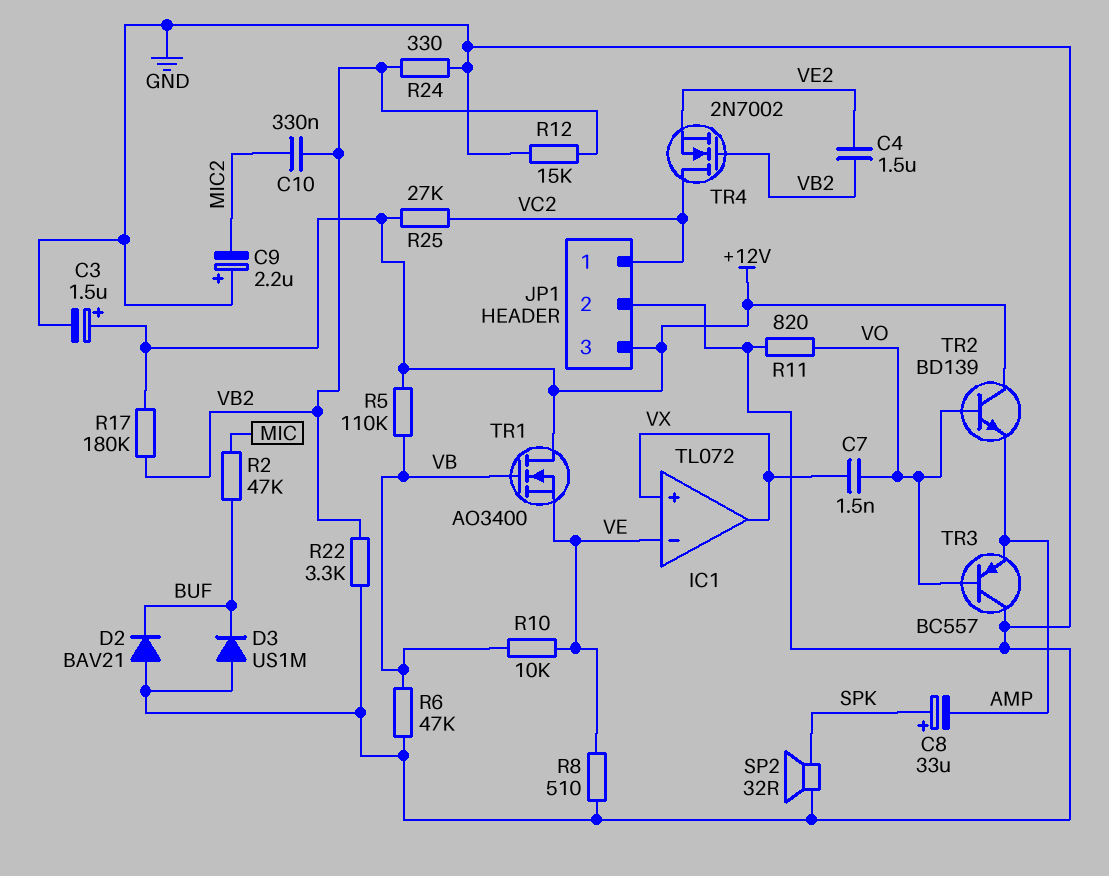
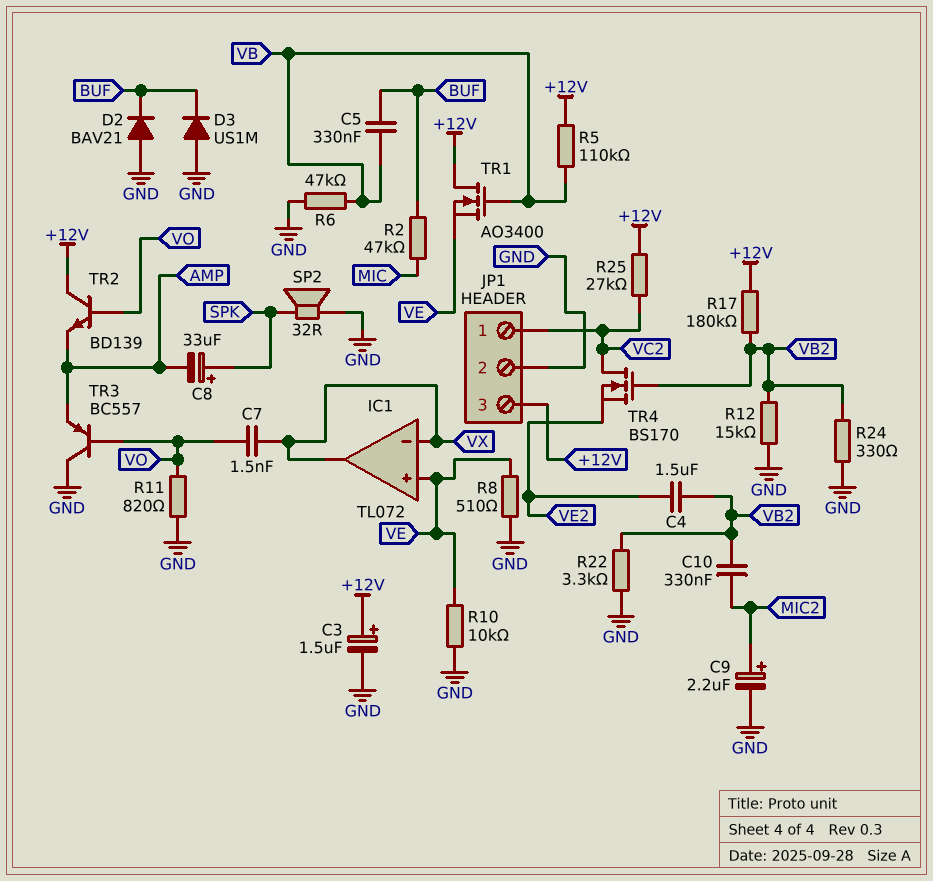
C5: none -> 330nF (BUF, VB)
C9: 2.2uF (plus GND, minus MIC2) -> 2.2uF (plus MIC2, minus GND)
IC1 pin in+: VX -> VE
IC1 pin in-: VE -> VX
R10: 10k (VB, VE) -> 10k (GND, VE)
TR4: NMOS 2N7002 (G VB2, D VC2, S VE2) -> NMOS BS170 (G VB2, D VC2, S VE2)

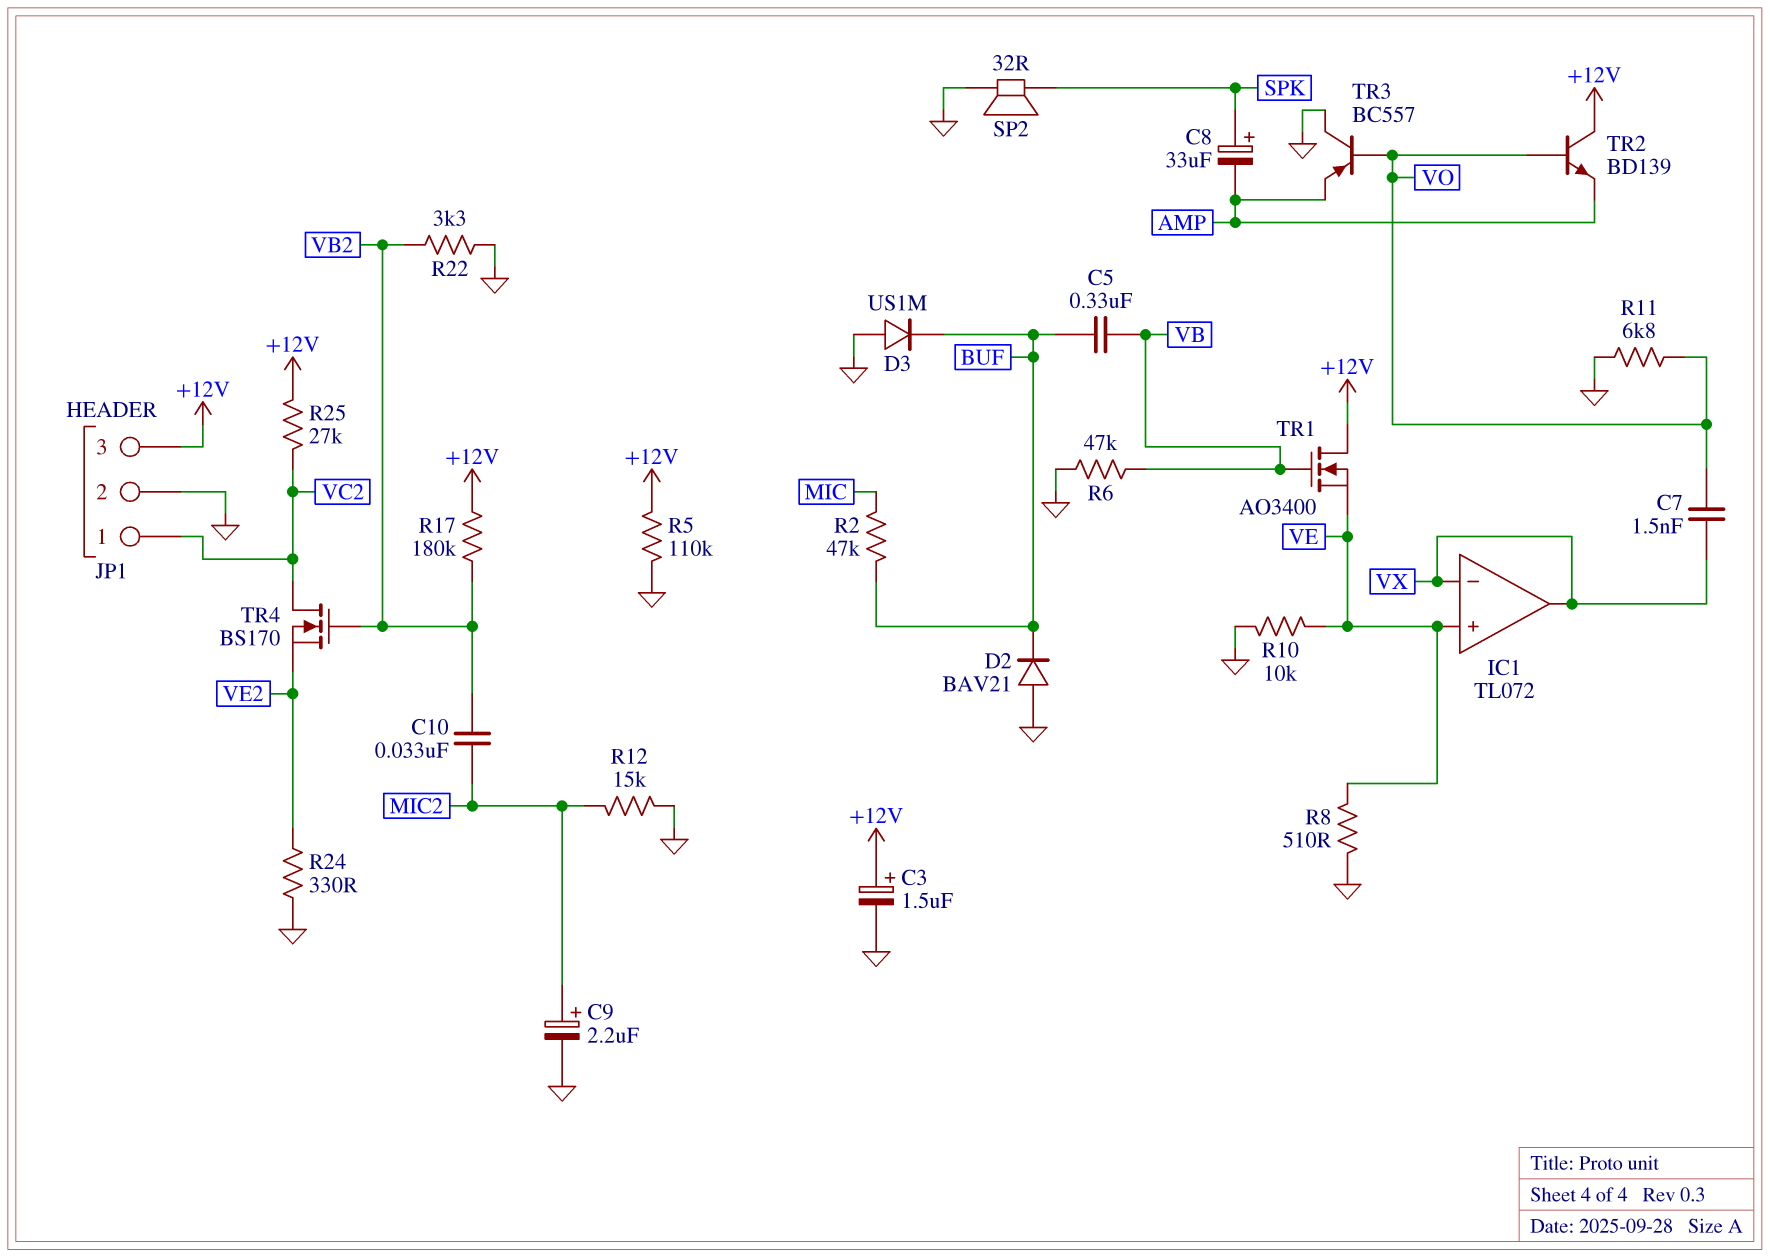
C4: 1.5uF (VB2, VE2) -> none
C10: 330nF (MIC2, VB2) -> 33nF (MIC2, VB2)
R5: 110k (+12V, VB) -> 110k (+12V, GND)
R11: 820 (GND, VO) -> 6.8k (GND, VO)
R12: 15k (GND, VB2) -> 15k (GND, MIC2)
R24: 330 (GND, VB2) -> 330 (GND, VE2)

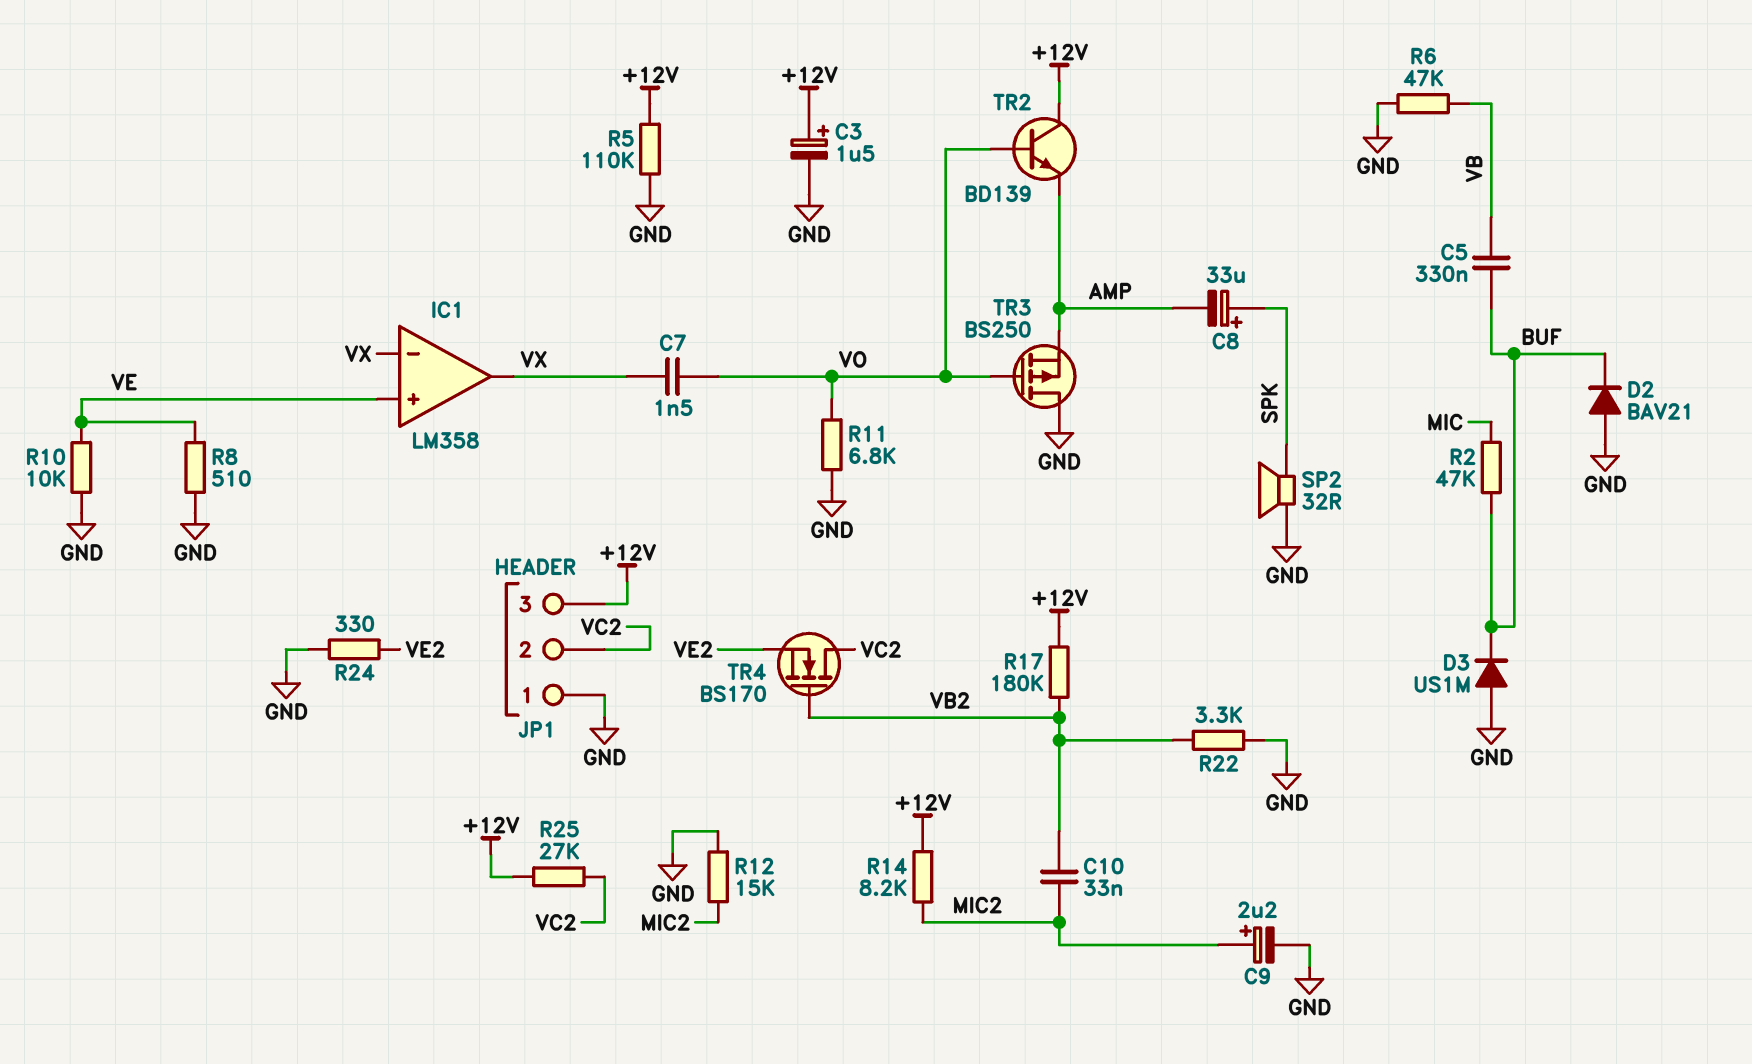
IC1: TL072 -> LM358
JP1 pin 1: VC2 -> GND
JP1 pin 2: GND -> VC2
R14: none -> 8.2k (+12V, MIC2)
TR1: NMOS AO3400 (G VB, D +12V, S VE) -> none
TR3: PNP BC557 (B VO, C GND, E AMP) -> PMOS BS250 (G VO, D GND, S AMP)

